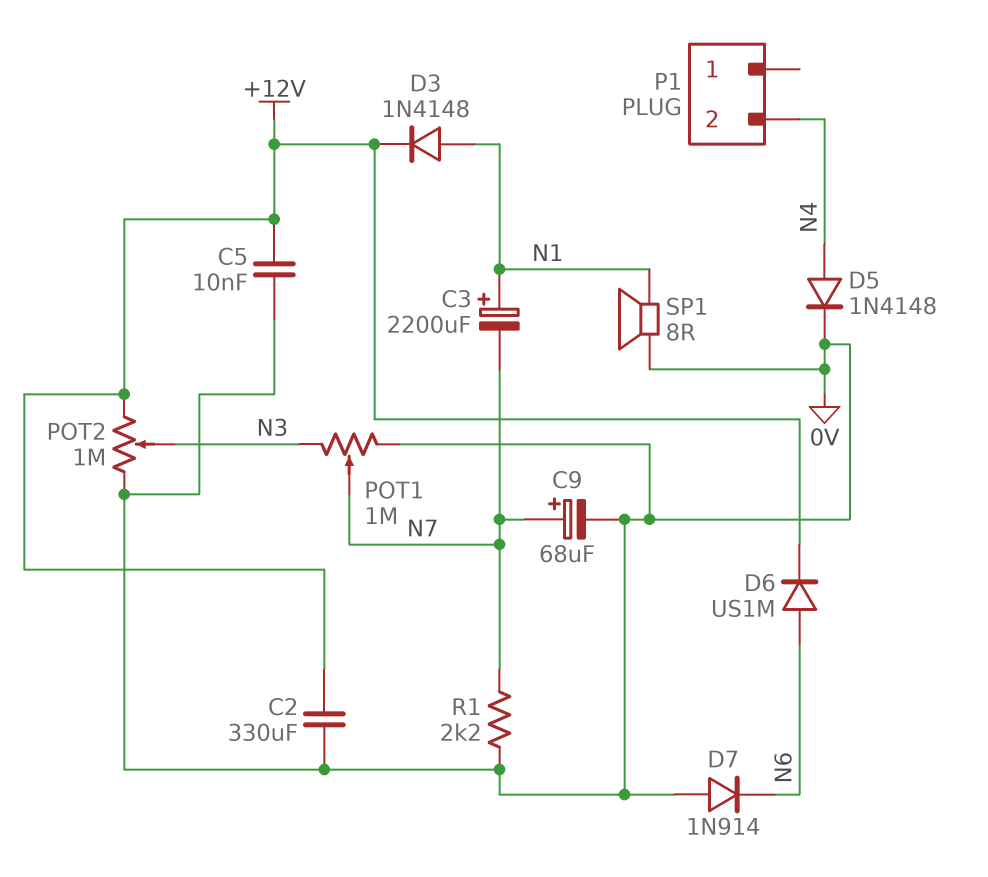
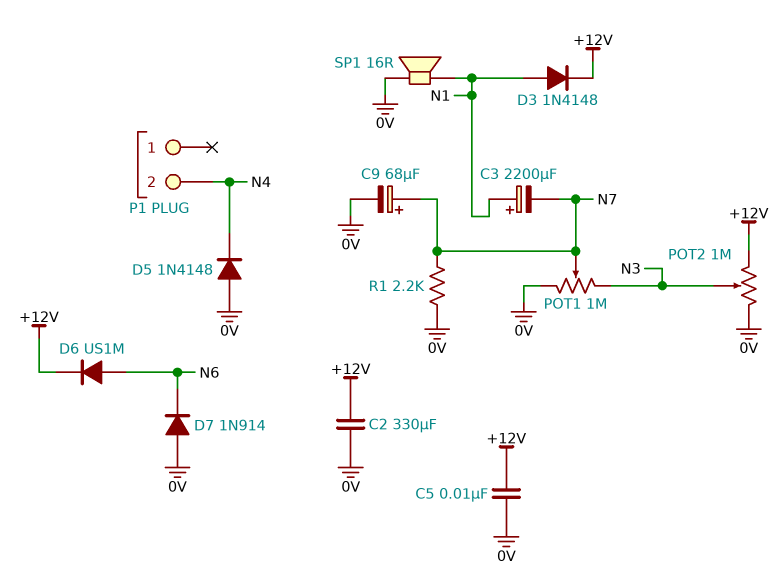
D5: diode 1N4148 (A N4, K 0V) -> diode 1N4148 (A 0V, K N4)
SP1: speaker 8R (0V, N1) -> speaker 16R (0V, N1)

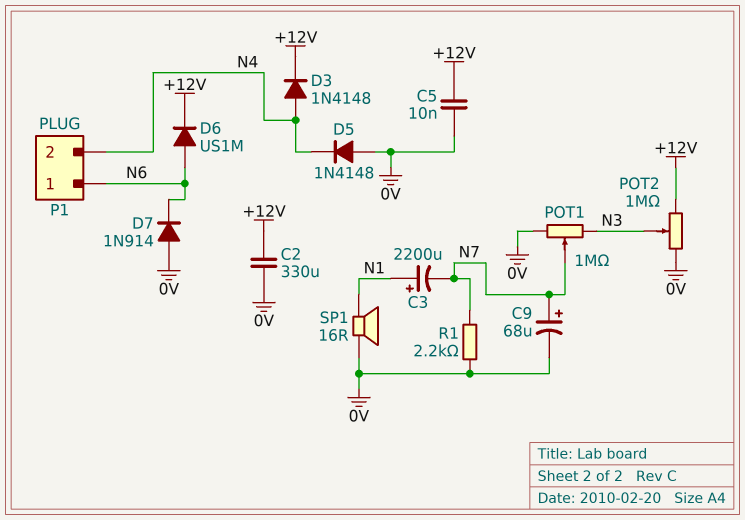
D3: diode 1N4148 (A N1, K +12V) -> diode 1N4148 (A N4, K +12V)
P1 pin 1: none -> N6

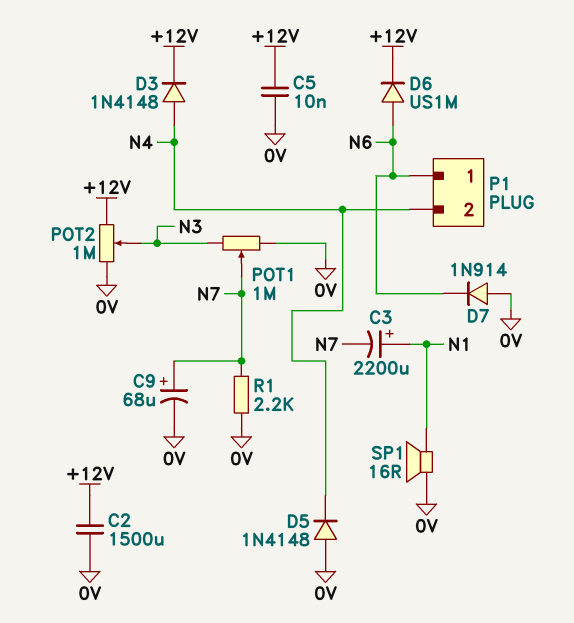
C2: 330uF (+12V, 0V) -> 1500uF (+12V, 0V)

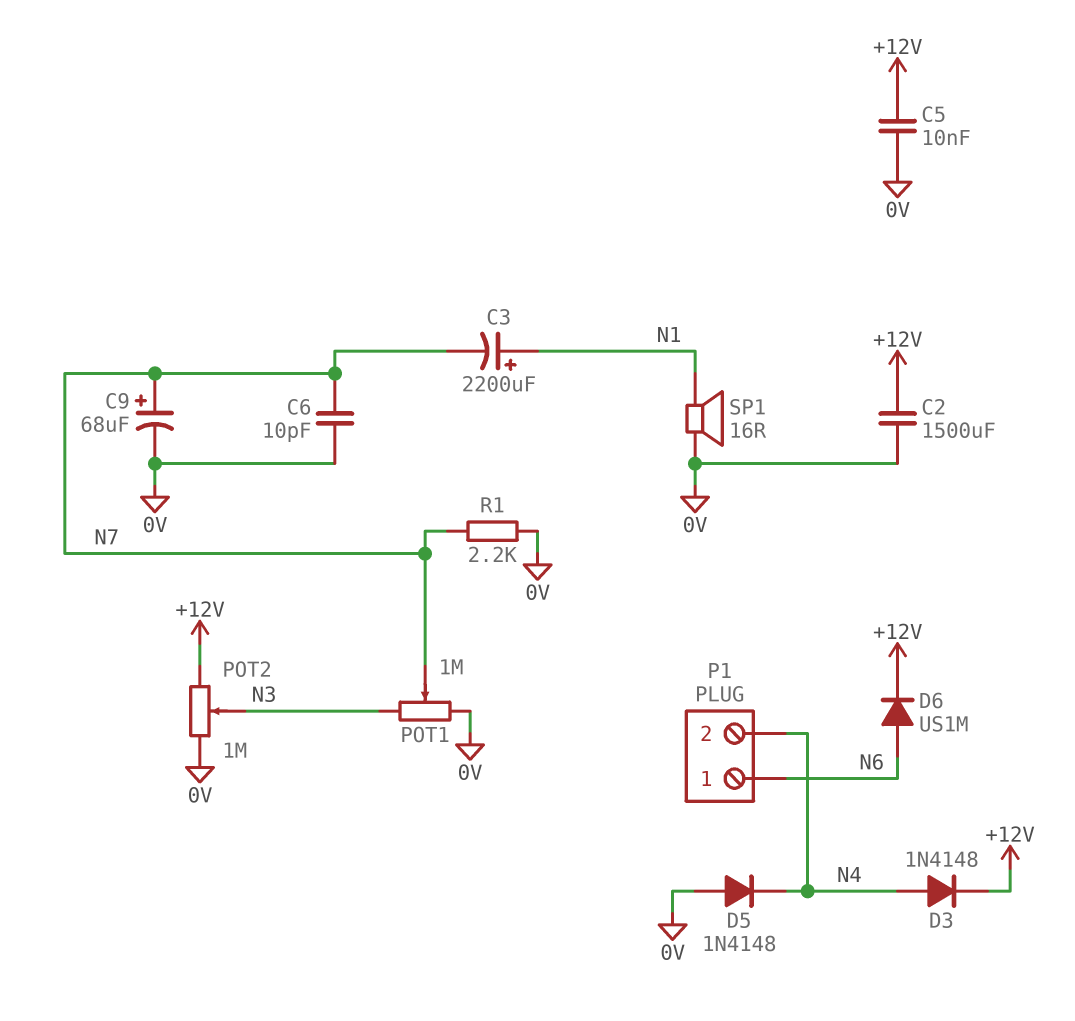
C6: none -> 10pF (0V, N7)
D7: diode 1N914 (A 0V, K N6) -> none

